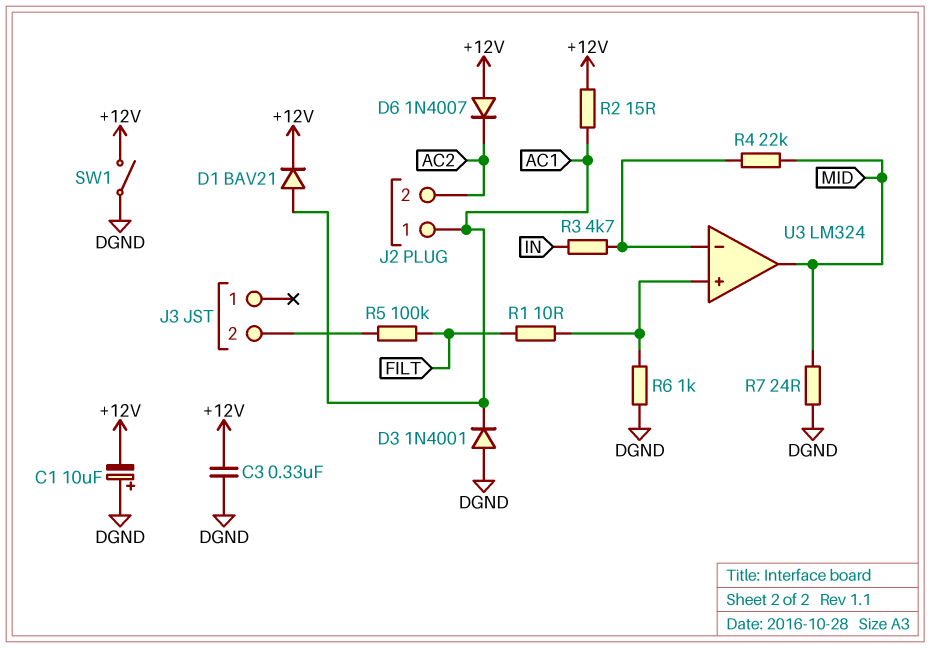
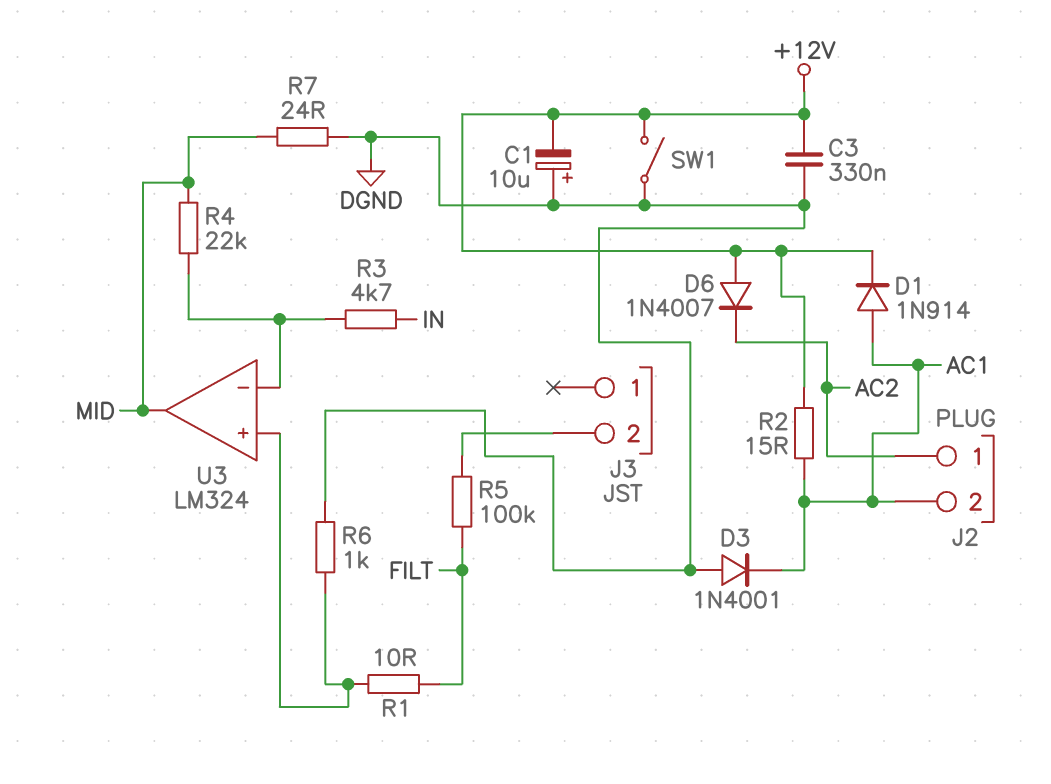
D1: diode BAV21 (A AC1, K +12V) -> diode 1N914 (A AC1, K +12V)
J2 pin 1: AC1 -> AC2
J2 pin 2: AC2 -> AC1

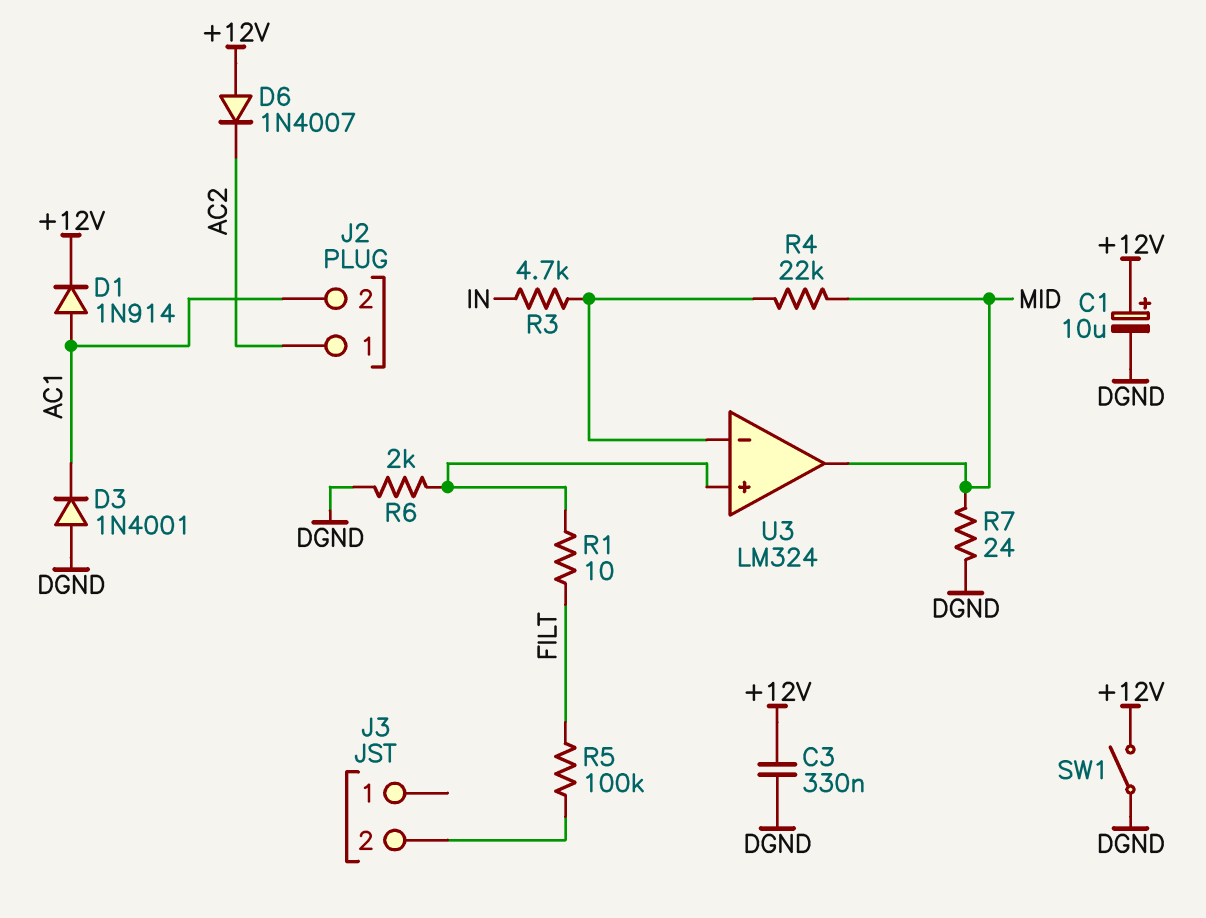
C1: 10uF (plus DGND, minus +12V) -> 10uF (plus +12V, minus DGND)
R2: 15 (+12V, AC1) -> none
R6: 1k (DGND, U3/in+) -> 2k (DGND, U3/in+)

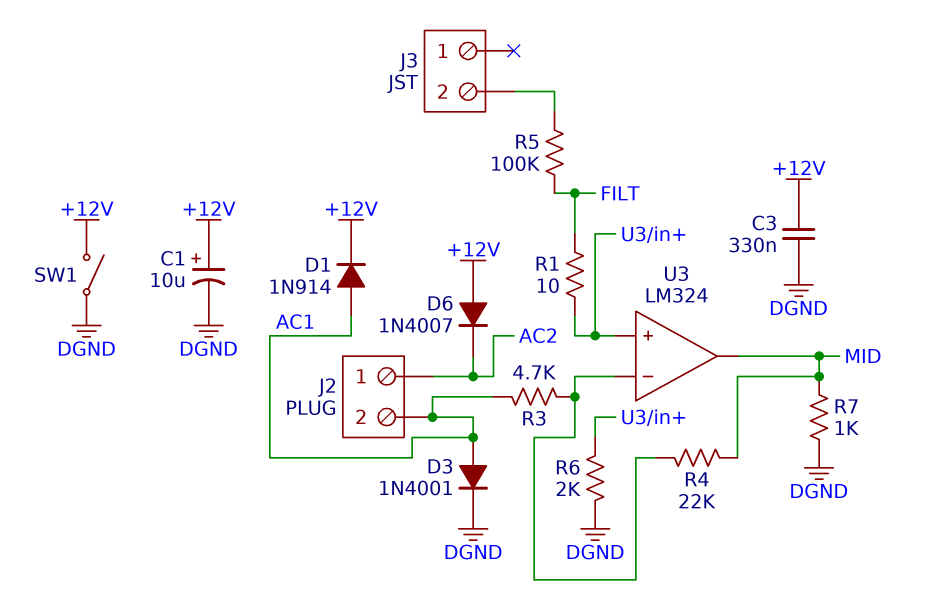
D3: diode 1N4001 (A DGND, K AC1) -> diode 1N4001 (A AC1, K DGND)
R3: 4.7k (IN, U3/in-) -> 4.7k (AC1, U3/in-)
R7: 24 (DGND, MID) -> 1k (DGND, MID)

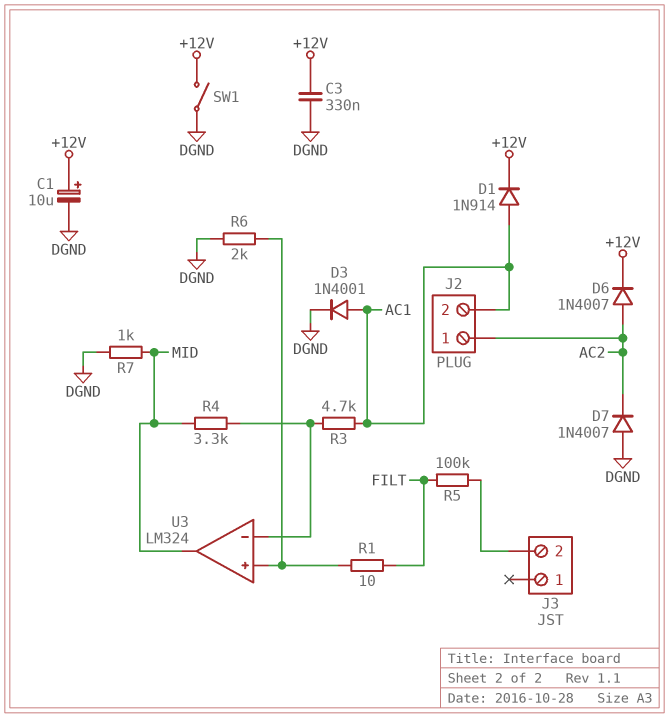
D6: diode 1N4007 (A +12V, K AC2) -> diode 1N4007 (A AC2, K +12V)
D7: none -> diode 1N4007 (A DGND, K AC2)
R4: 22k (MID, U3/in-) -> 3.3k (MID, U3/in-)

